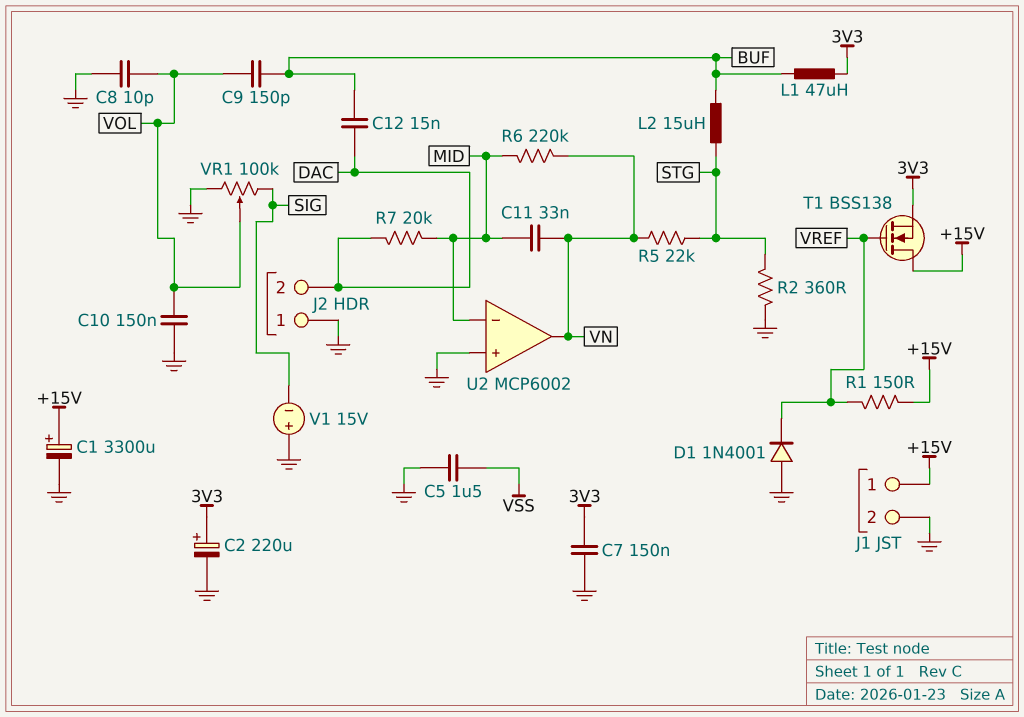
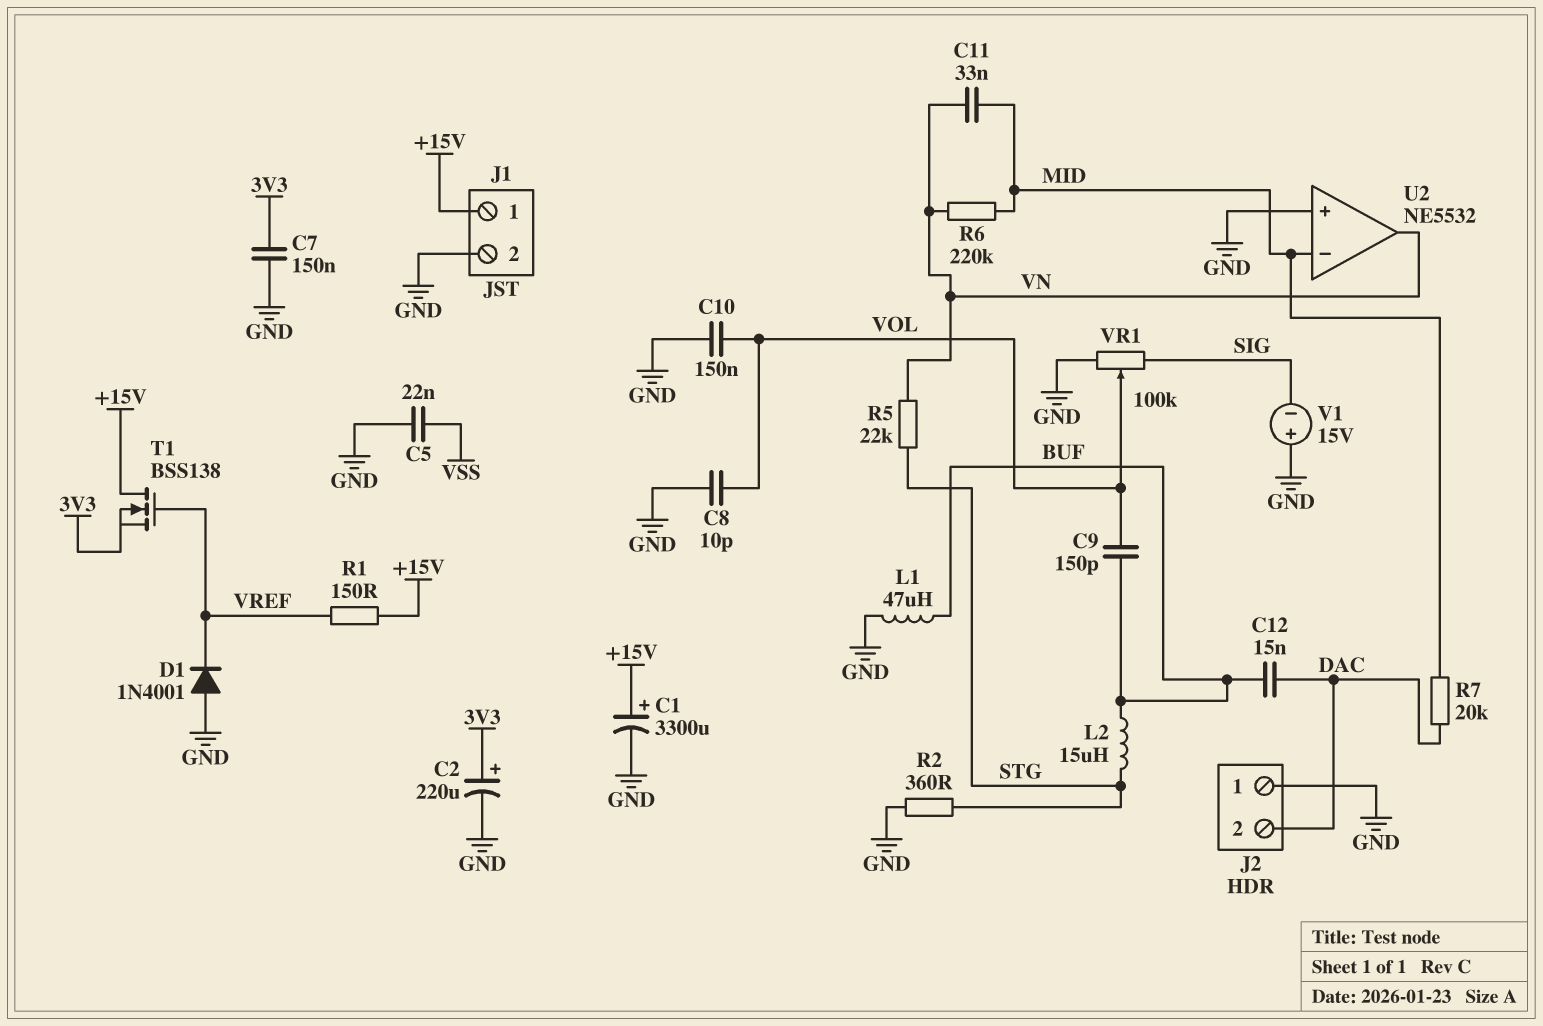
C5: 1.5uF (GND, VSS) -> 22nF (GND, VSS)
L1: 47uH (3V3, BUF) -> 47uH (BUF, GND)
U2: MCP6002 -> NE5532

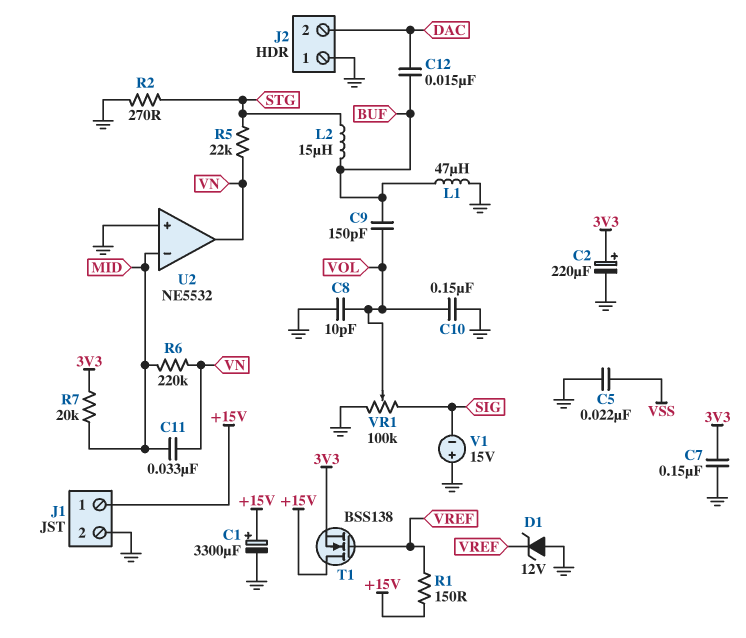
D1: diode 1N4001 (A GND, K VREF) -> zener 12V (A GND, K VREF)
R2: 360 (GND, STG) -> 270 (GND, STG)
R7: 20k (DAC, MID) -> 20k (3V3, MID)

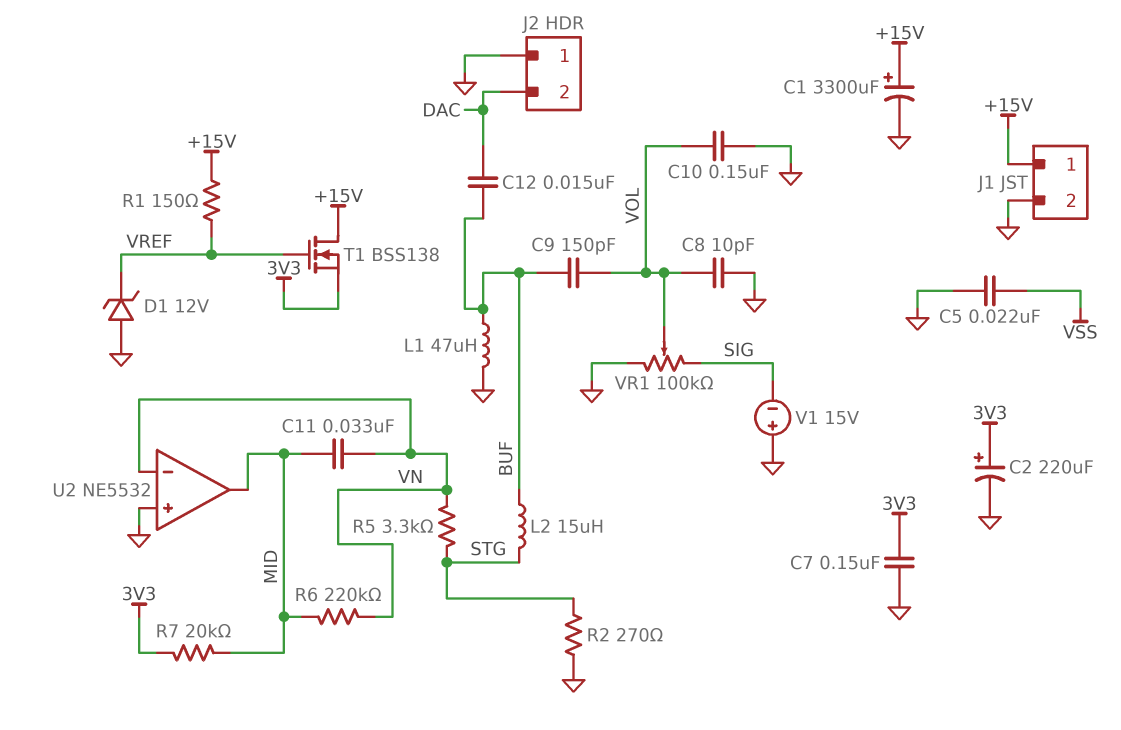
R5: 22k (STG, VN) -> 3.3k (STG, VN)
U2 pin in-: MID -> VN
U2 pin out: VN -> MID

